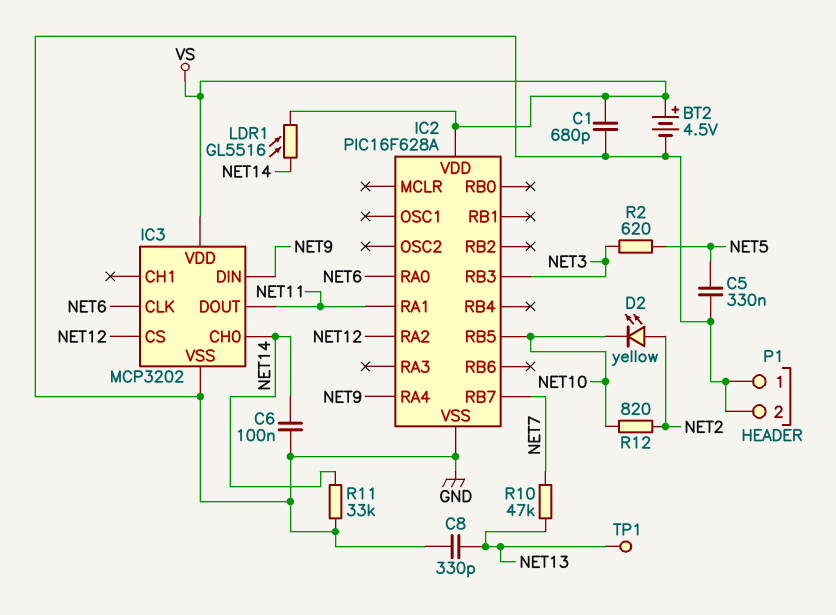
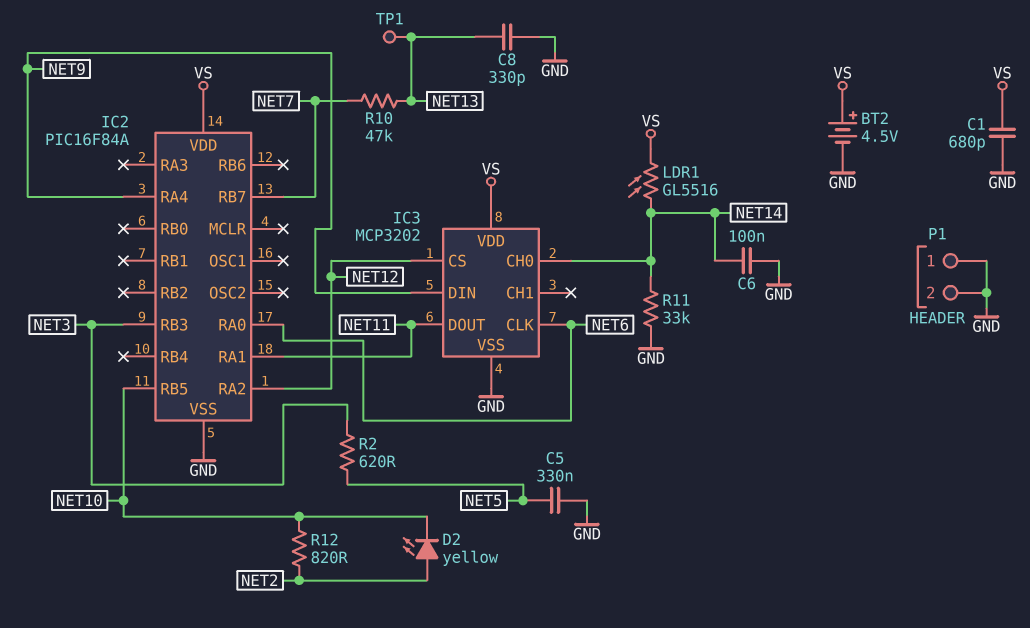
IC2: PIC16F628A -> PIC16F84A

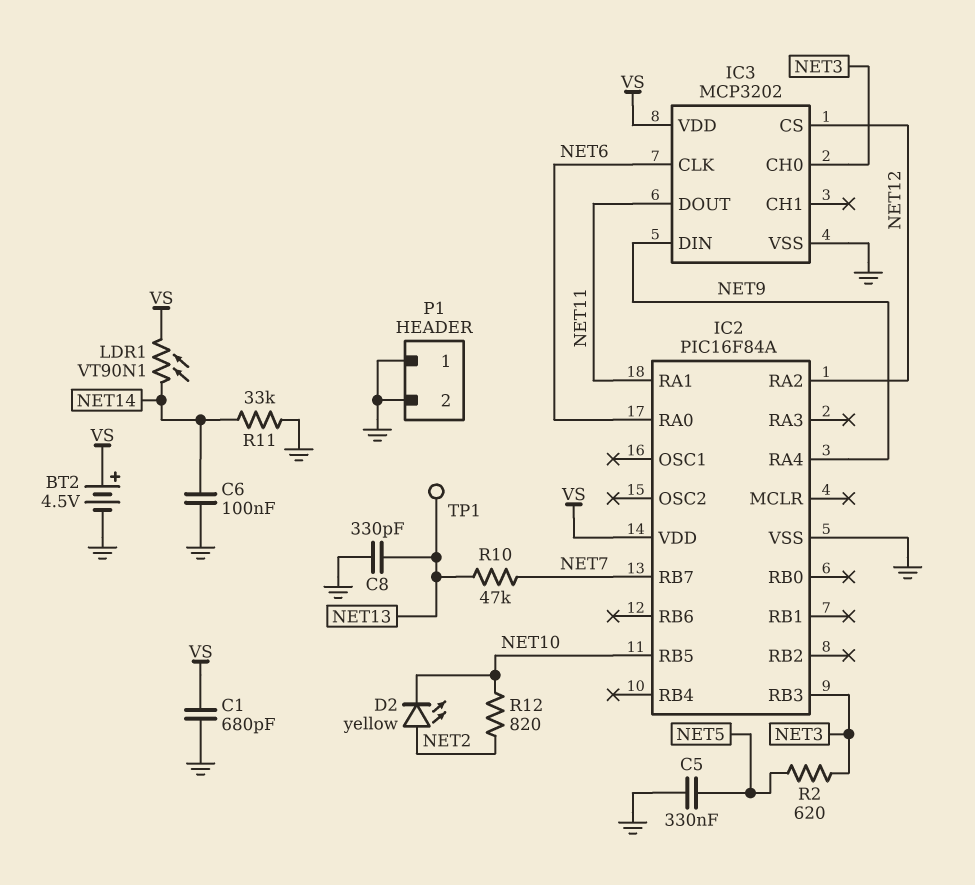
IC3 pin CH0: NET14 -> NET3
LDR1: GL5516 (NET14, VS) -> VT90N1 (NET14, VS)

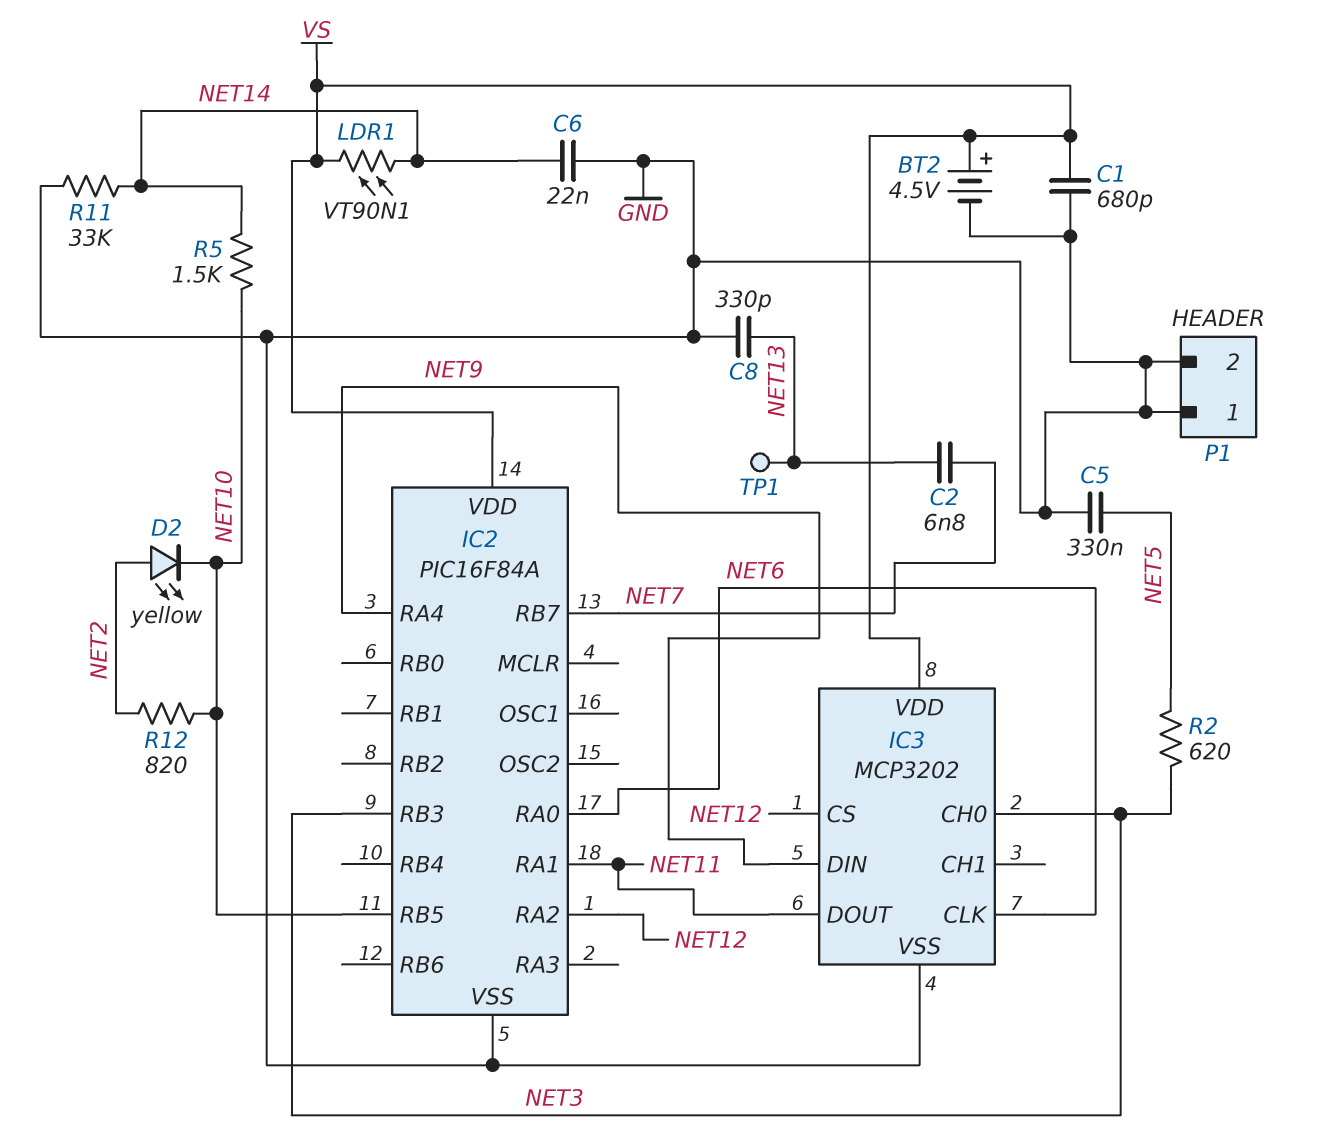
C2: none -> 6.8nF (NET7, NET13)
C6: 100nF (GND, NET14) -> 22nF (GND, NET14)
R5: none -> 1.5k (NET10, NET14)
R10: 47k (NET7, NET13) -> none

